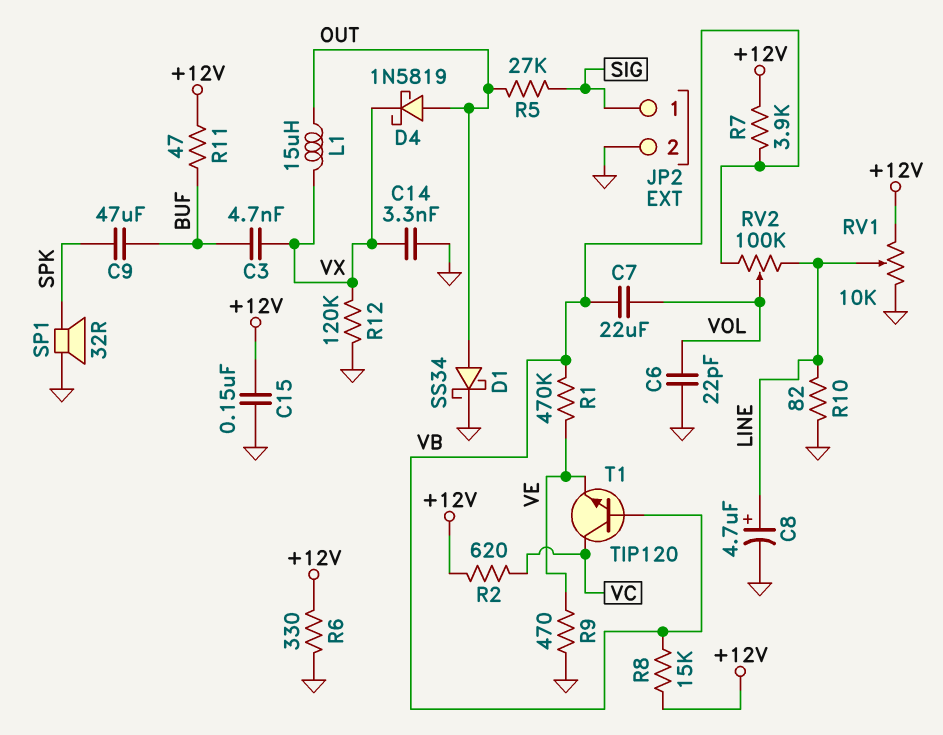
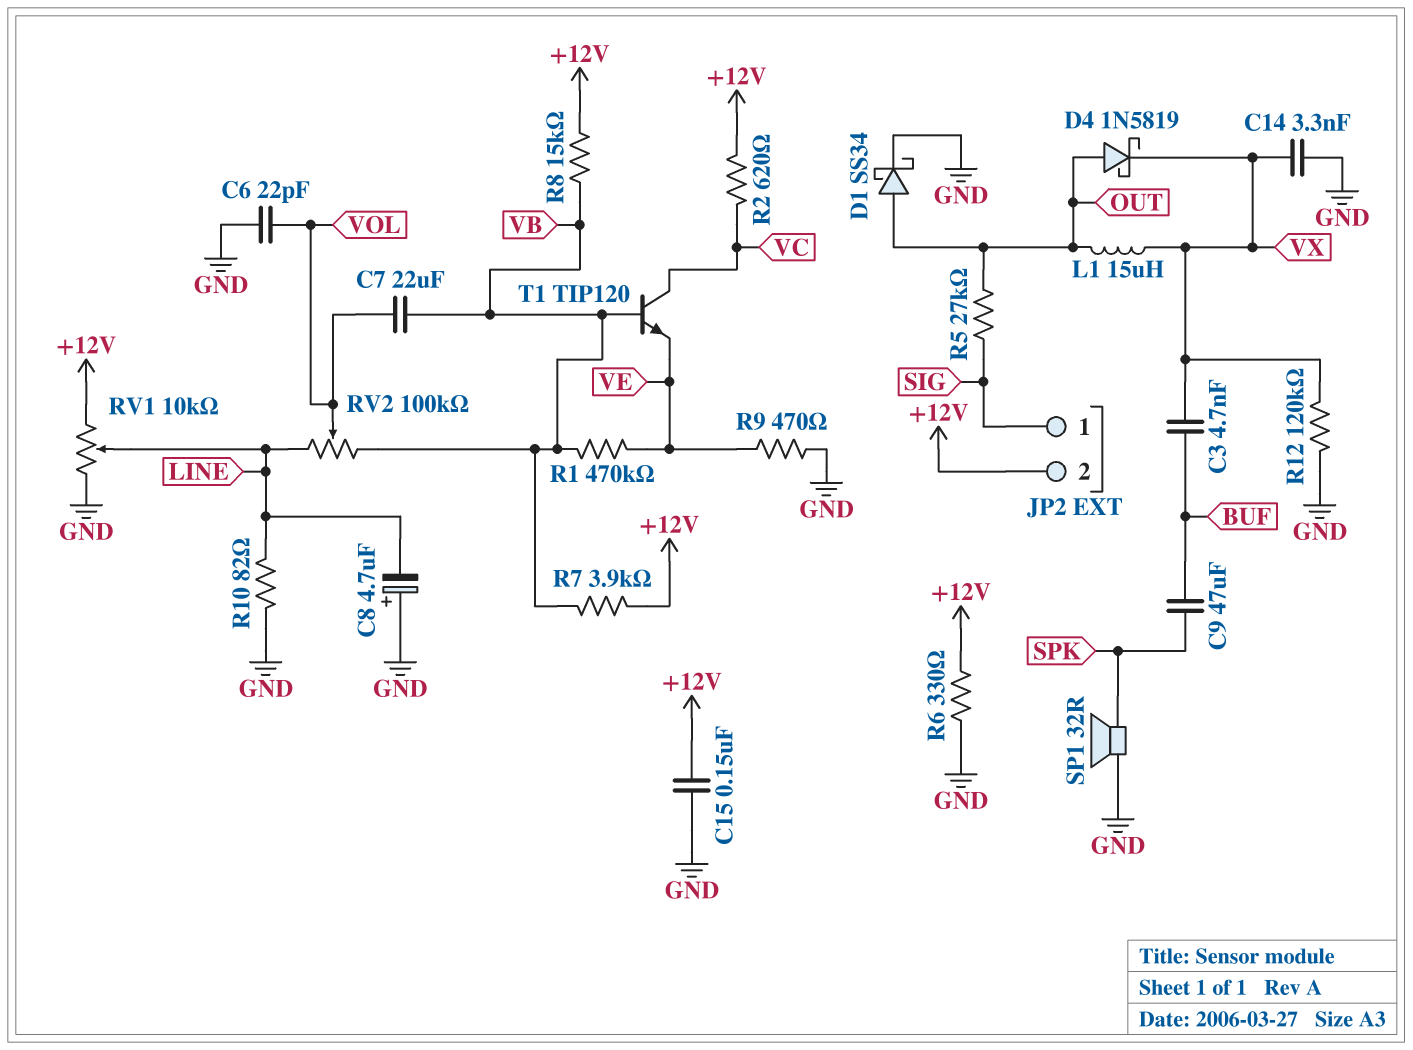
C8: 4.7uF (plus LINE, minus GND) -> 4.7uF (plus GND, minus LINE)
JP2 pin 2: GND -> +12V
R11: 47 (+12V, BUF) -> none

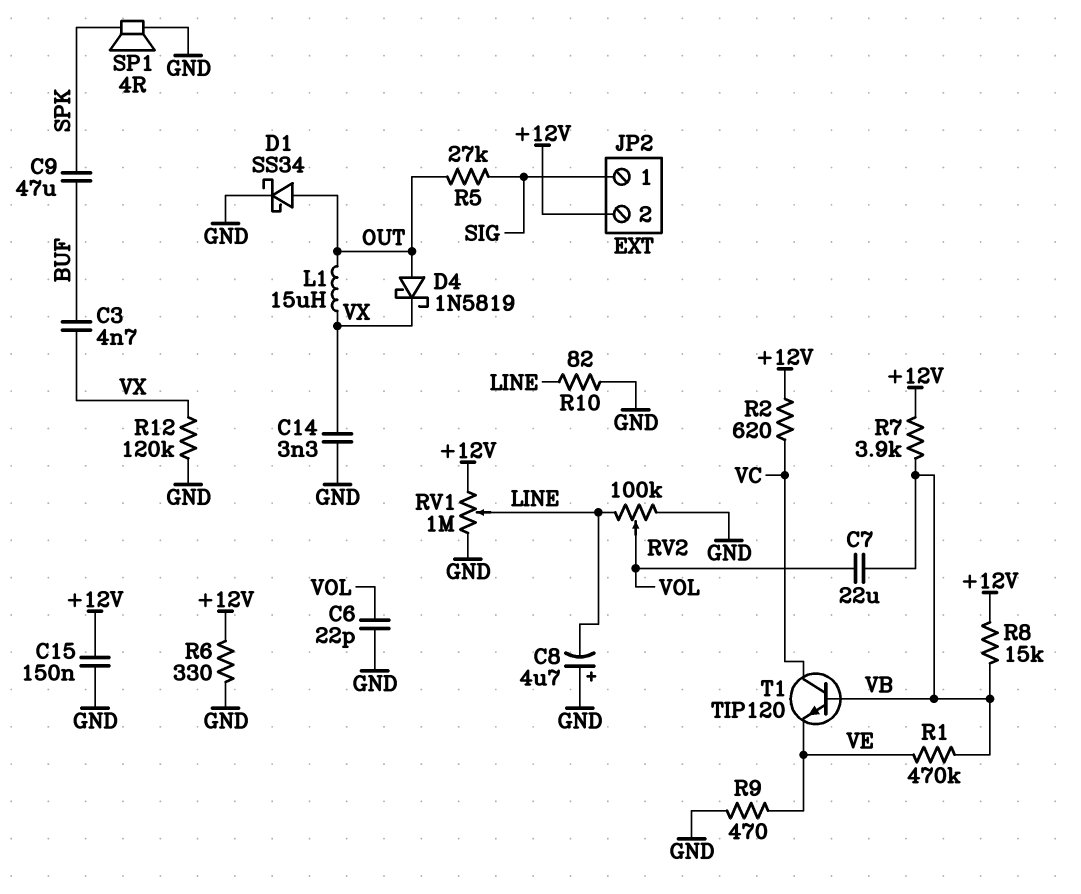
RV1: 10k (+12V, GND, wiper LINE) -> 1M (+12V, GND, wiper LINE)
RV2: 100k (LINE, VB, wiper VOL) -> 100k (GND, LINE, wiper VOL)
SP1: speaker 32R (GND, SPK) -> speaker 4R (GND, SPK)

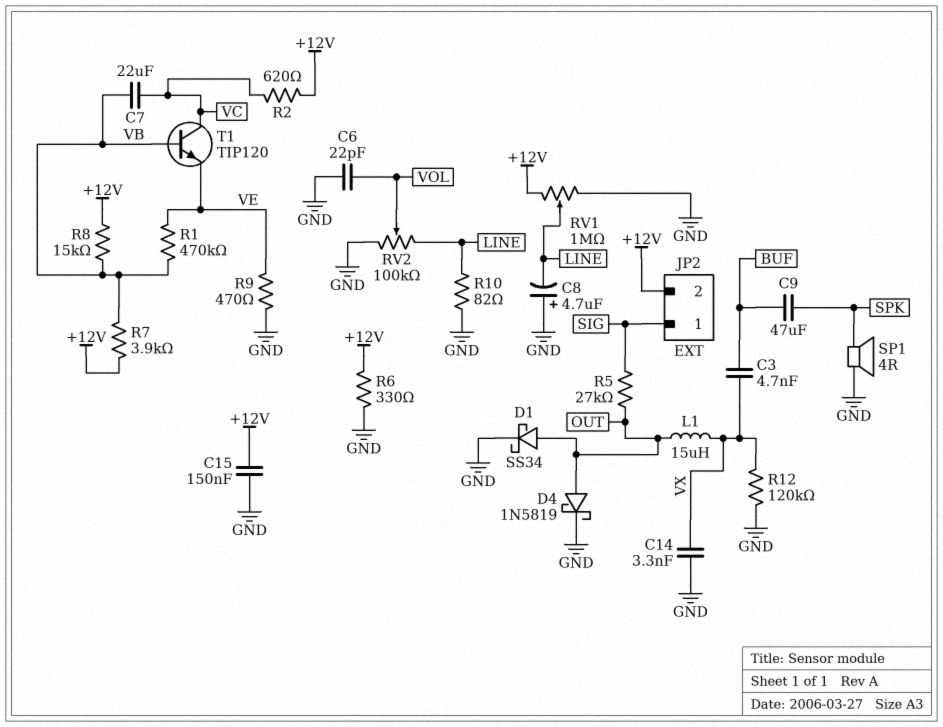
C7: 22uF (VB, VOL) -> 22uF (VB, VC)
D4: schottky 1N5819 (A OUT, K VX) -> schottky 1N5819 (A OUT, K GND)

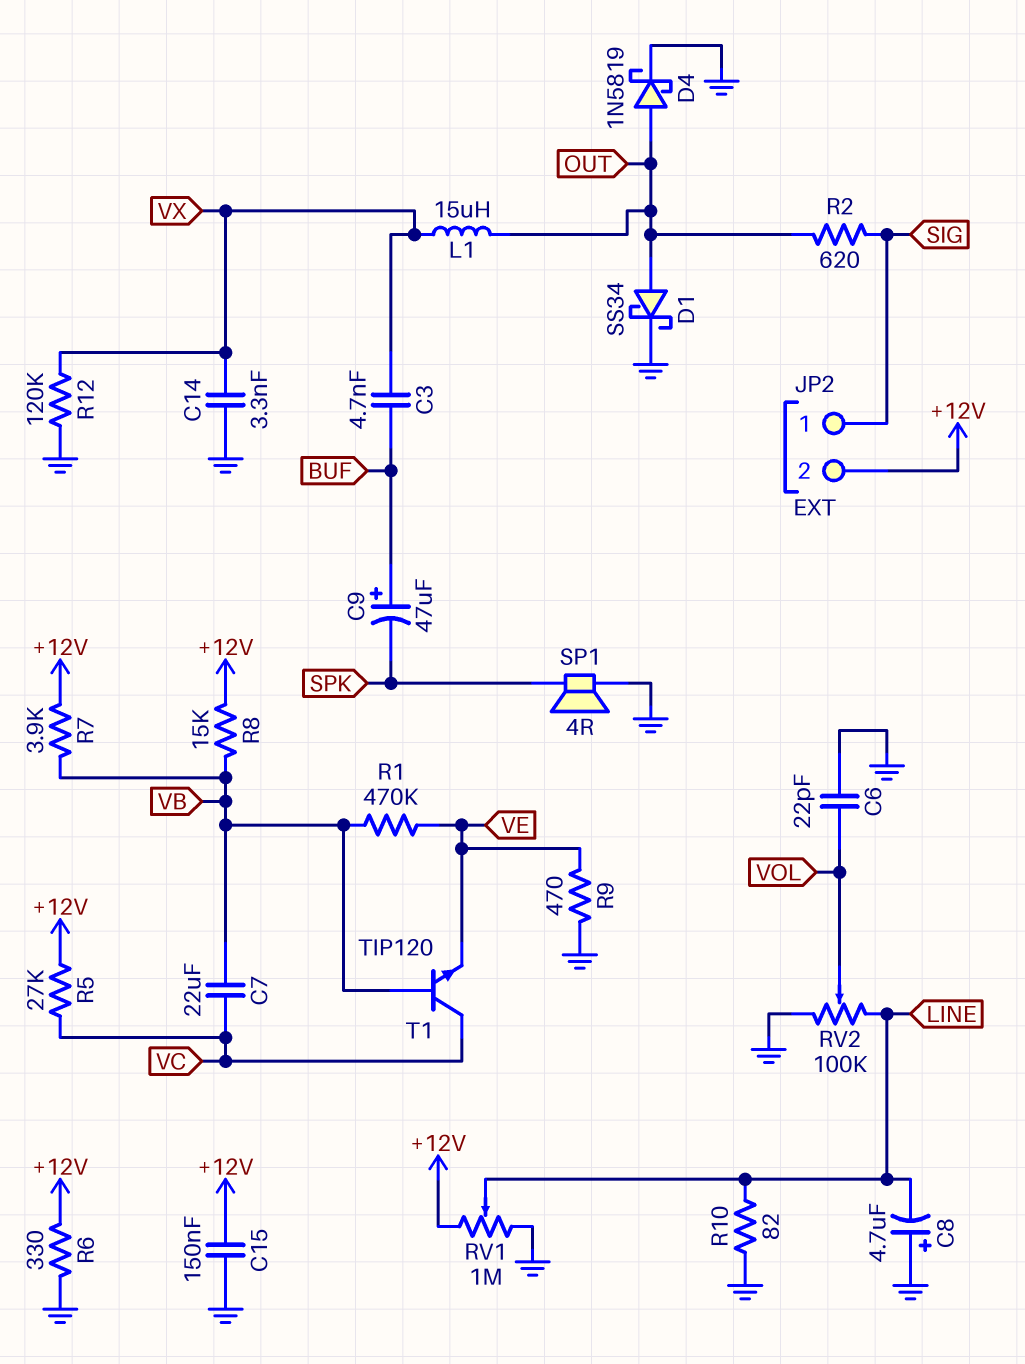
C9: 47uF (BUF, SPK) -> 47uF (plus BUF, minus SPK)
R2: 620 (+12V, VC) -> 620 (OUT, SIG)
R5: 27k (OUT, SIG) -> 27k (+12V, VC)

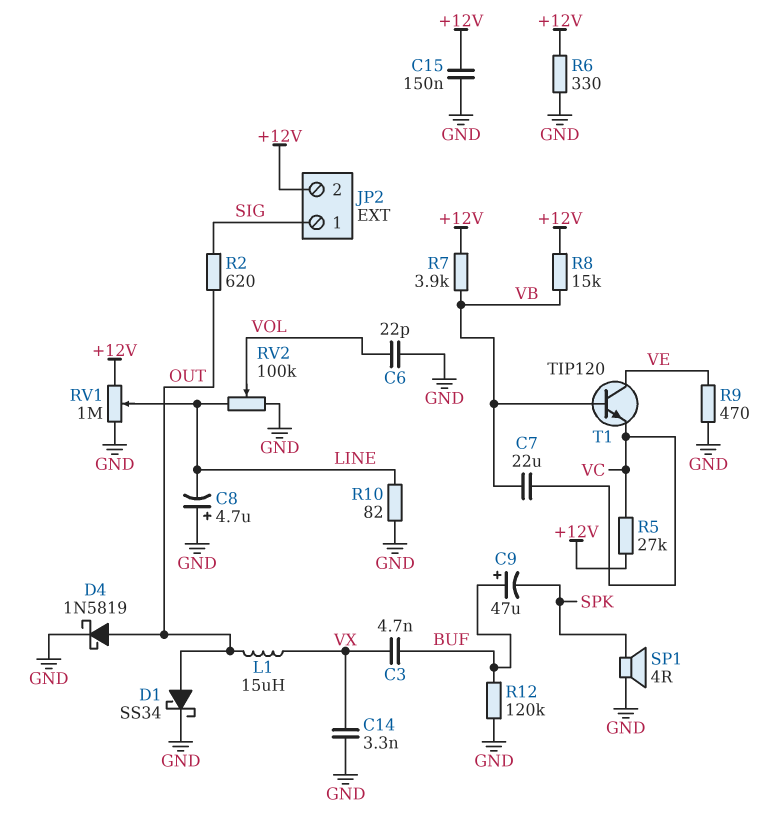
R1: 470k (VB, VE) -> none
R12: 120k (GND, VX) -> 120k (BUF, GND)
T1: NPN TIP120 (B VB, C VC, E VE) -> NPN TIP120 (B VB, C VE, E VC)

